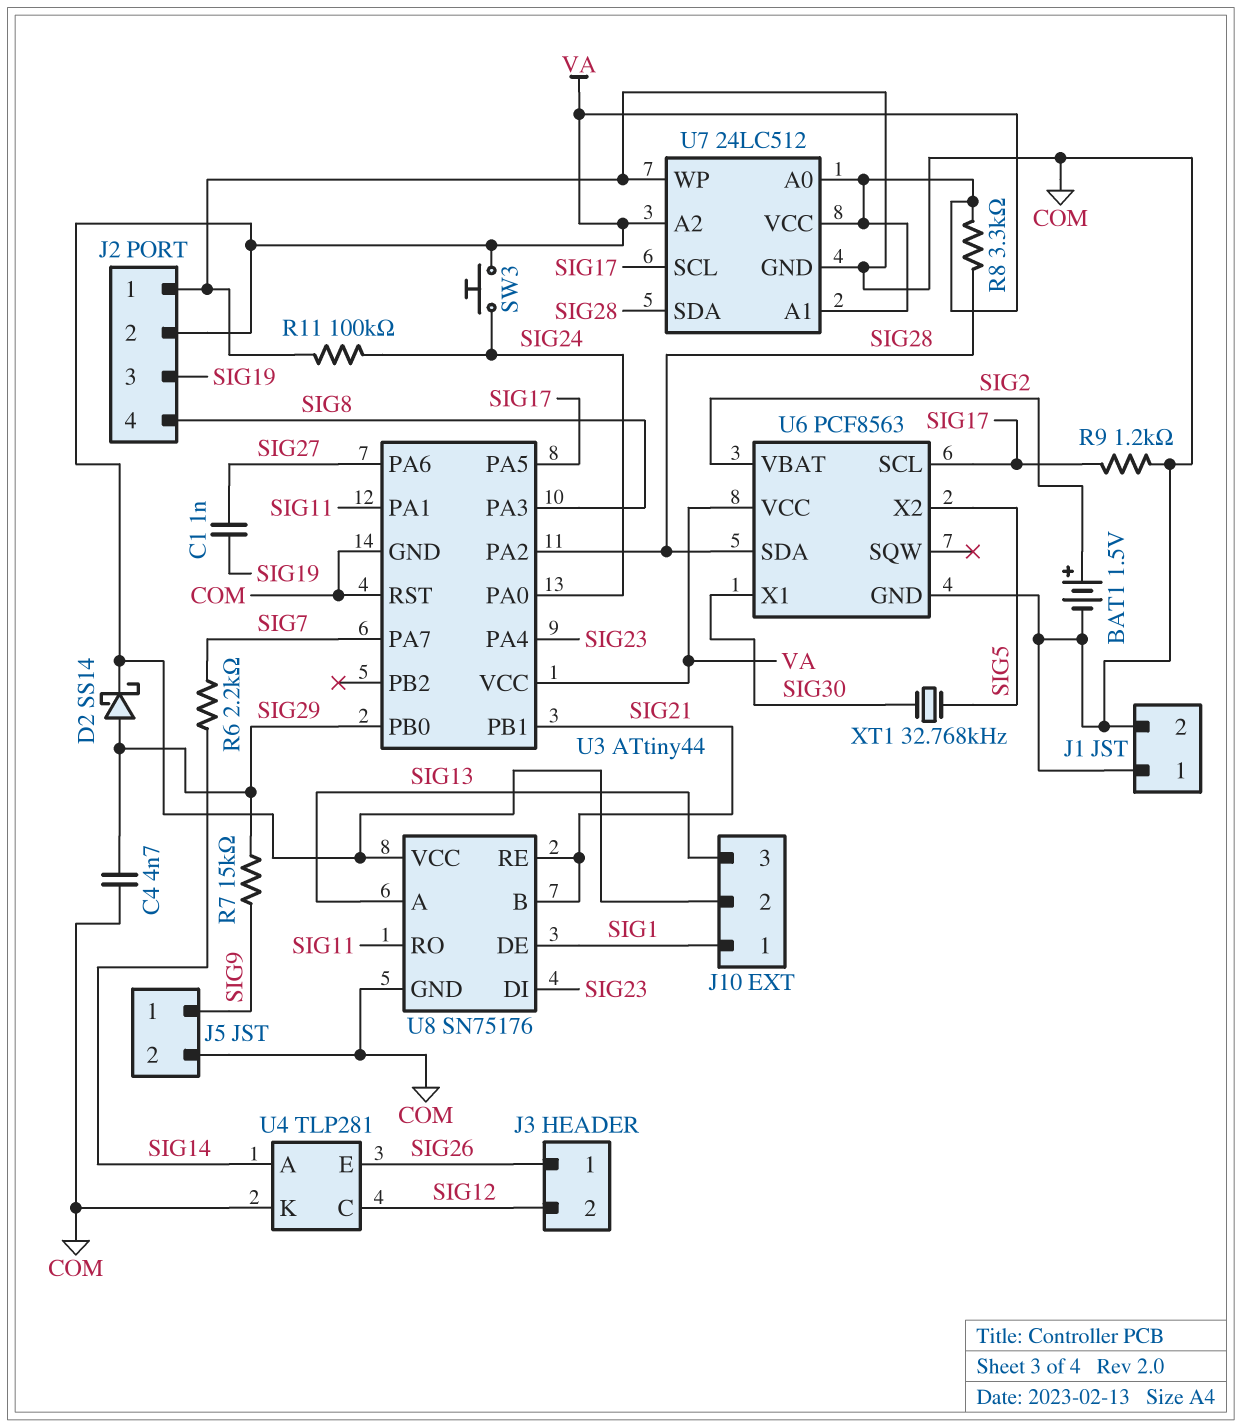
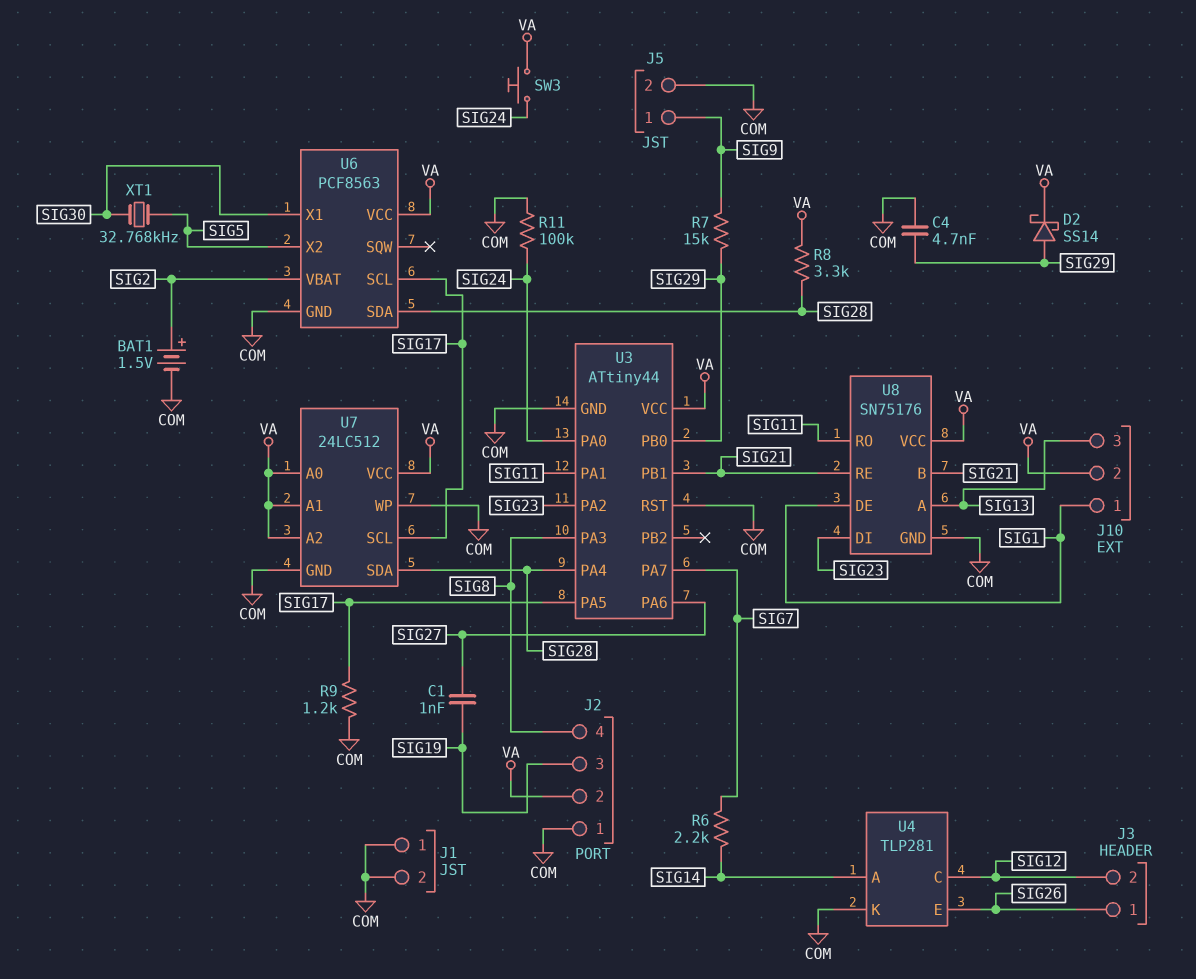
U3 pin PA2: SIG28 -> SIG23
U3 pin PA4: SIG23 -> SIG28

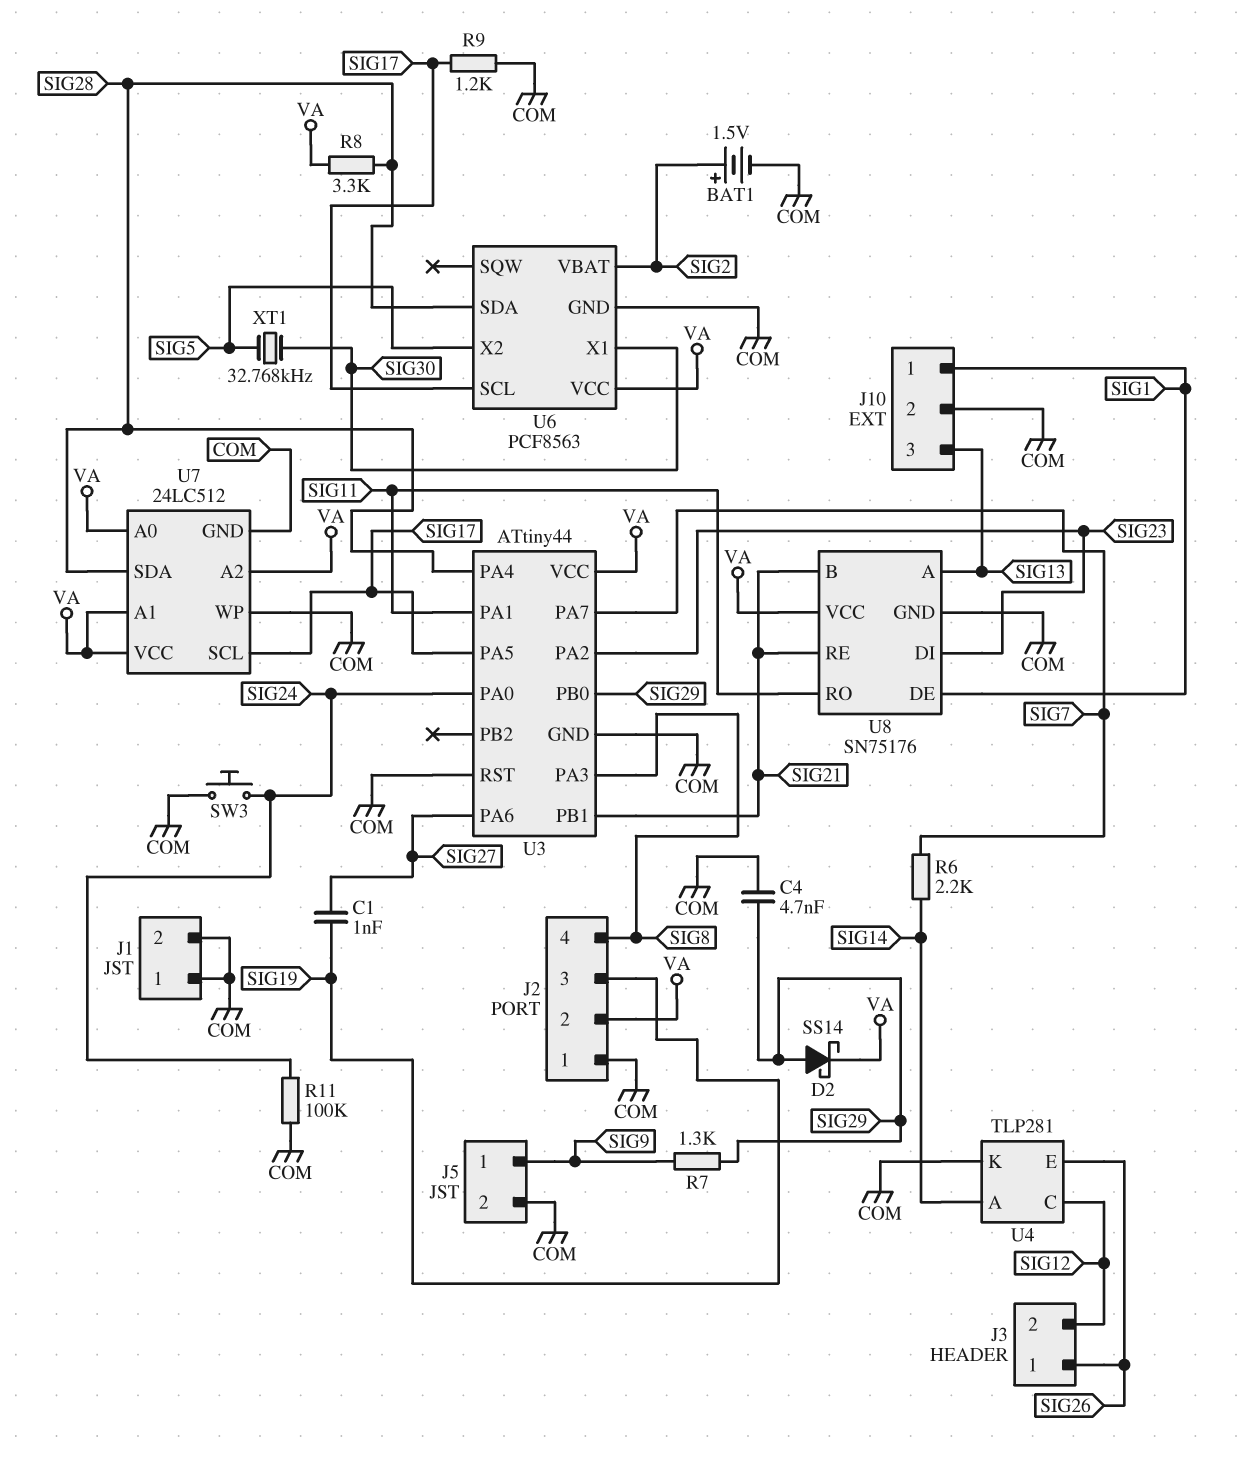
J10 pin 2: VA -> COM
R7: 15k (SIG9, SIG29) -> 1.3k (SIG9, SIG29)
SW3: button (SIG24, VA) -> button (COM, SIG24)

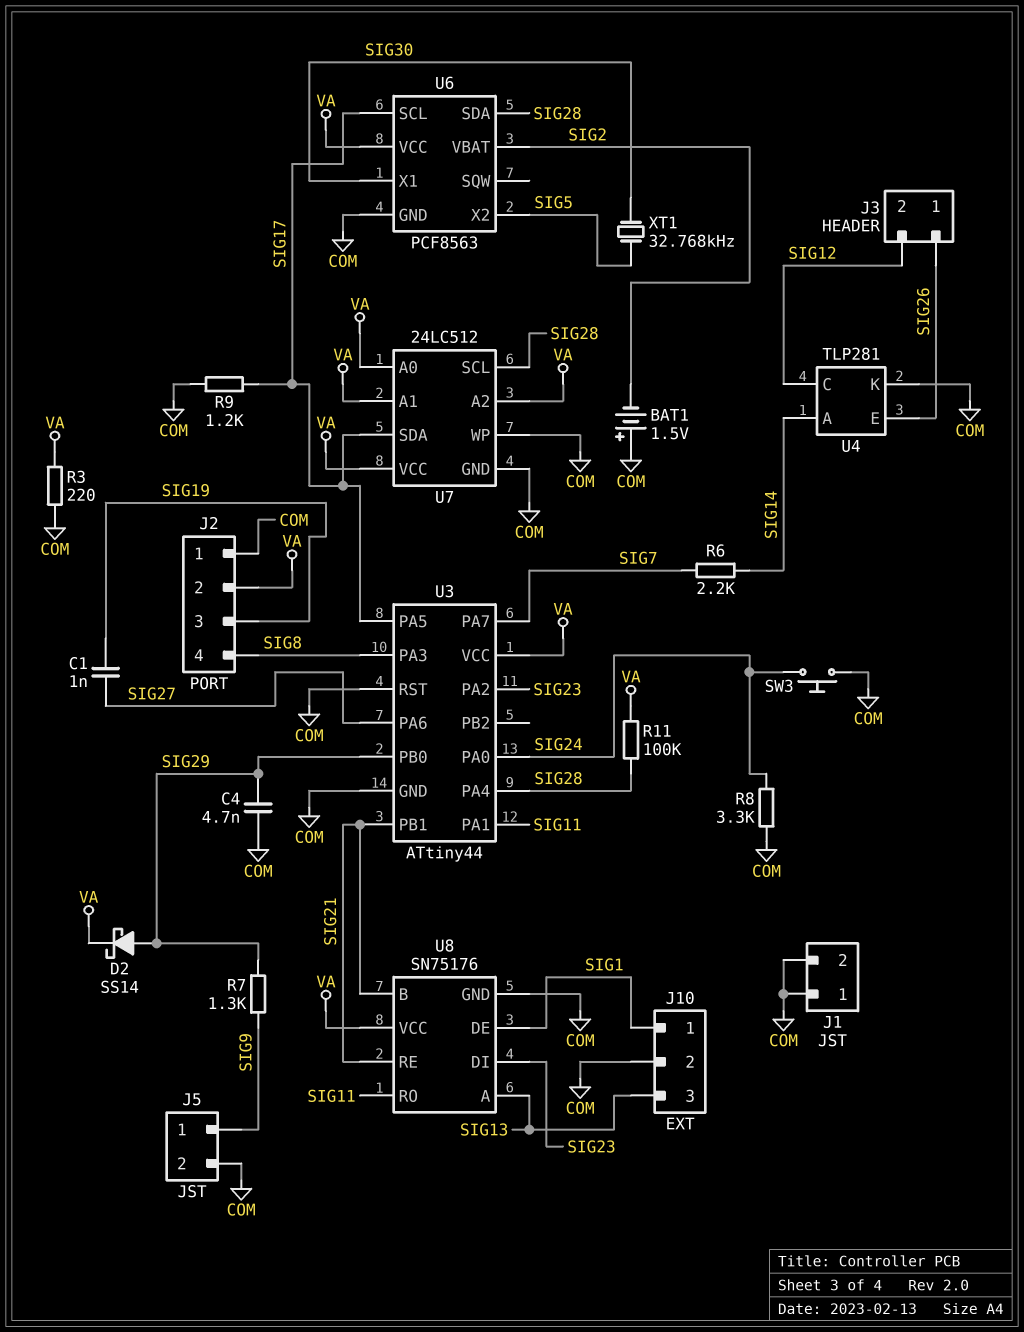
BAT1: 1.5V (plus SIG2, minus COM) -> 1.5V (plus COM, minus SIG2)
R3: none -> 220 (COM, VA)
R8: 3.3k (SIG28, VA) -> 3.3k (COM, SIG24)
R11: 100k (COM, SIG24) -> 100k (SIG28, VA)
U7 pin SCL: SIG17 -> SIG28
U7 pin SDA: SIG28 -> SIG17

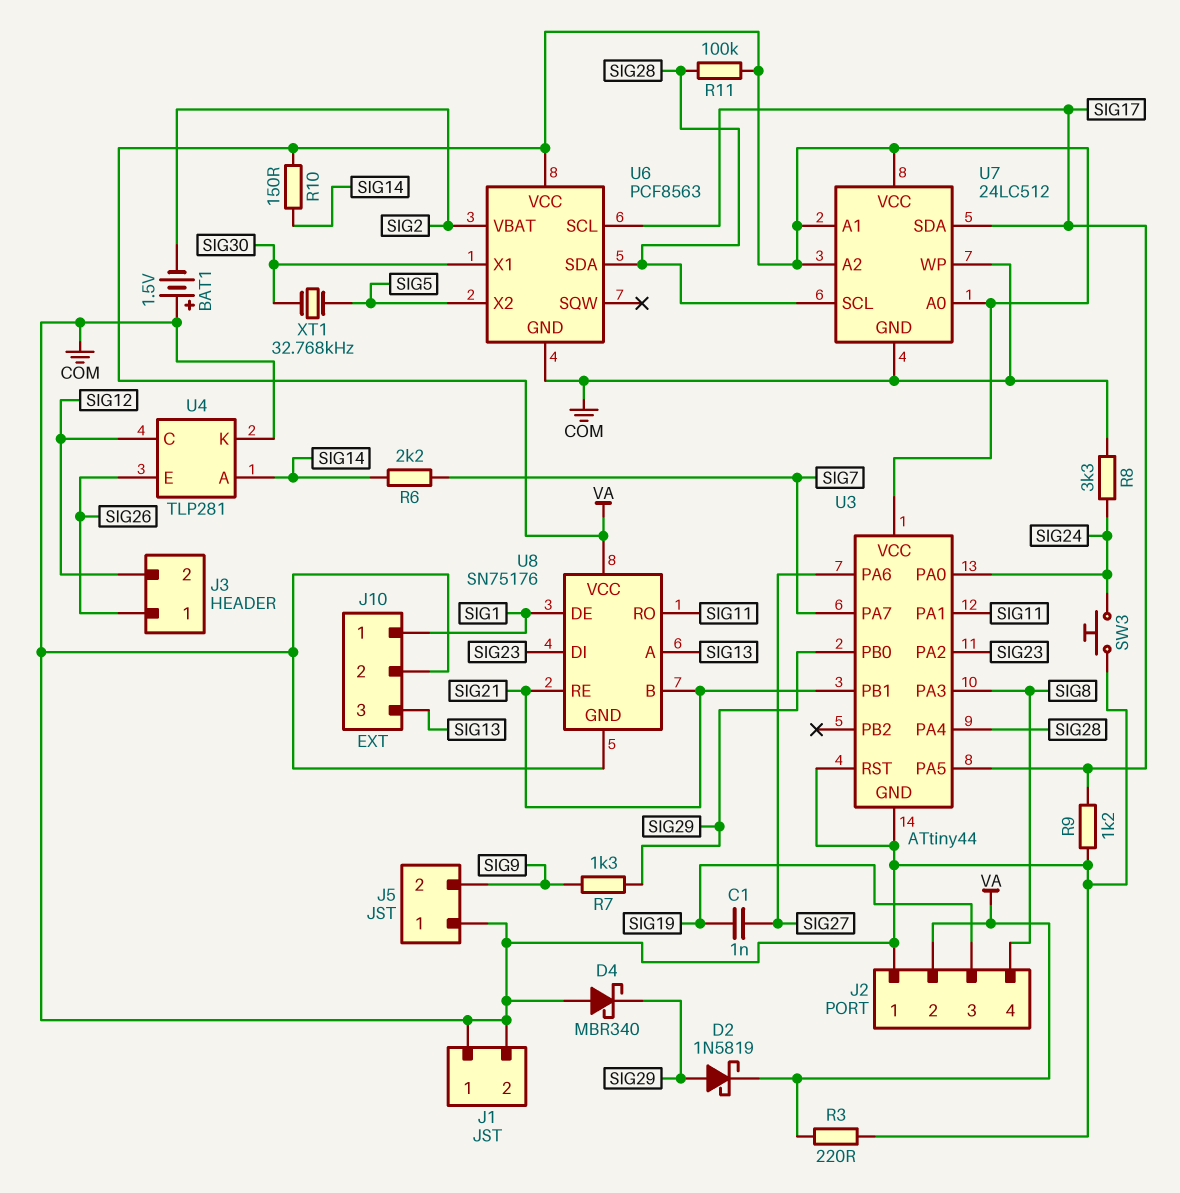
C4: 4.7nF (COM, SIG29) -> none
D2: schottky SS14 (A SIG29, K VA) -> schottky 1N5819 (A SIG29, K VA)
D4: none -> schottky MBR340 (A COM, K SIG29)
J5 pin 1: SIG9 -> COM
J5 pin 2: COM -> SIG9
R10: none -> 150 (SIG14, VA)

